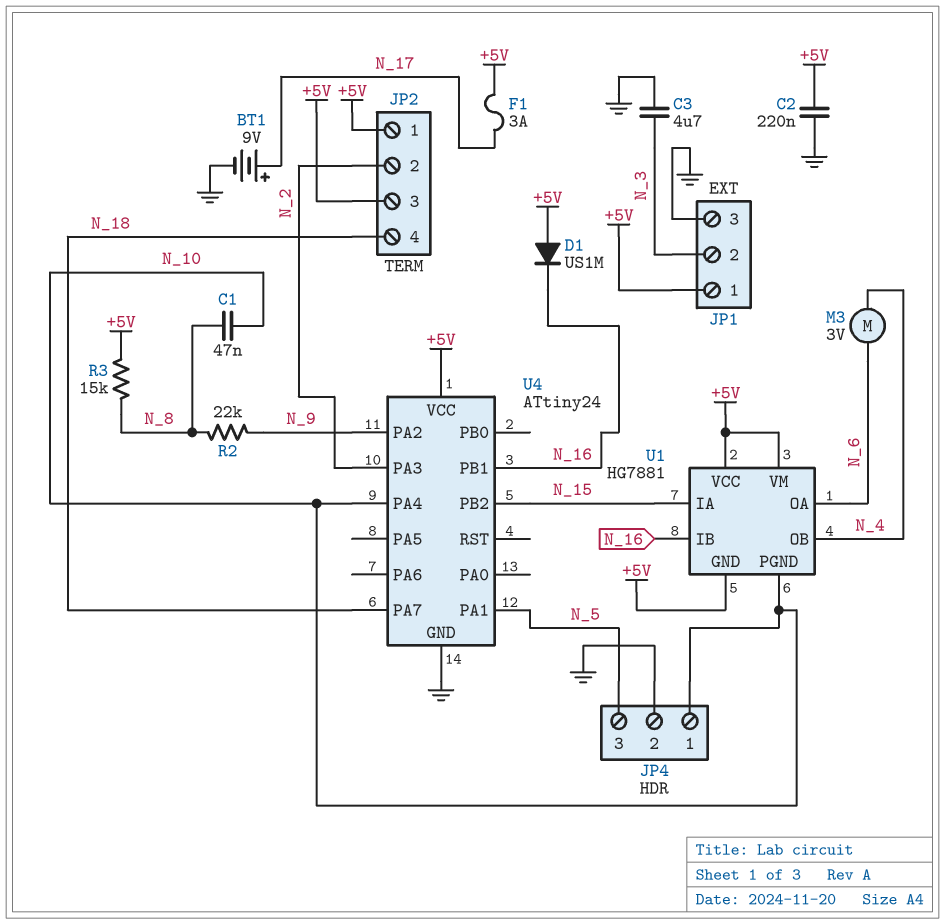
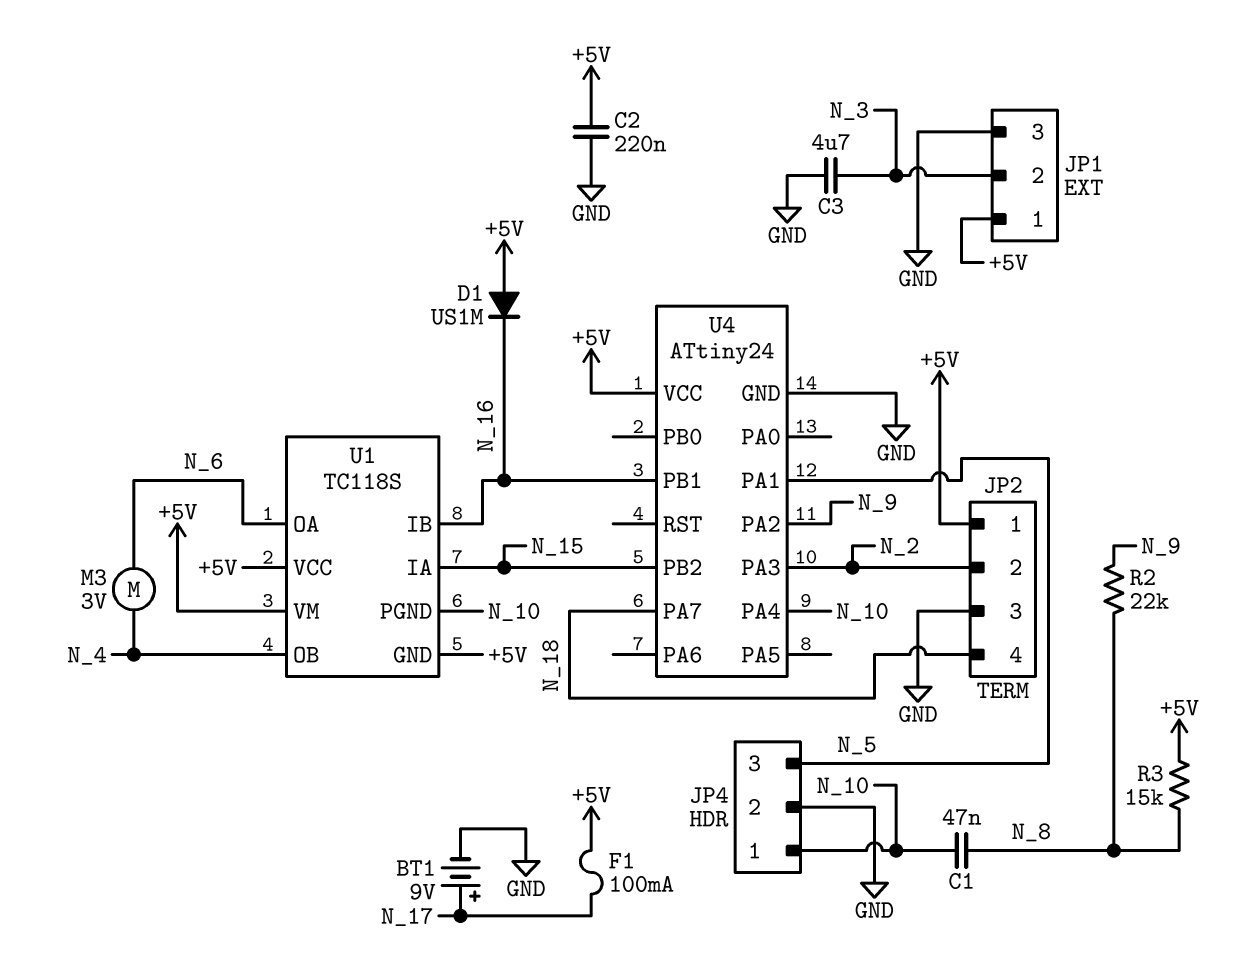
F1: 3A (+5V, N_17) -> 100mA (+5V, N_17)
JP2 pin 3: +5V -> GND
U1: HG7881 -> TC118S

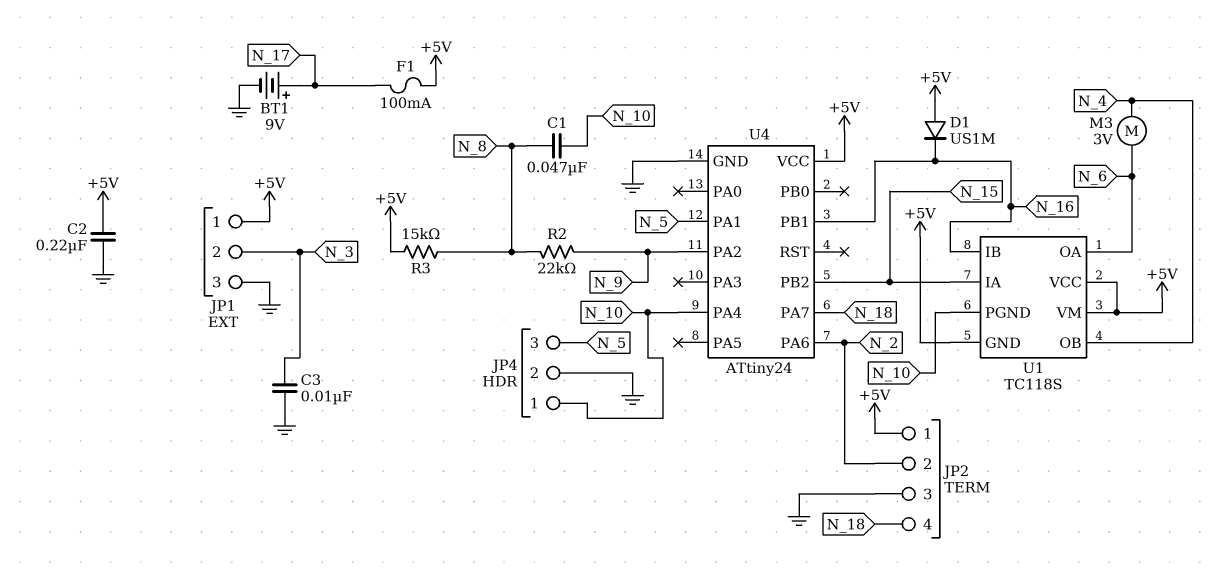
C3: 4.7uF (GND, N_3) -> 10nF (GND, N_3)
U4 pin PA3: N_2 -> none
U4 pin PA6: none -> N_2

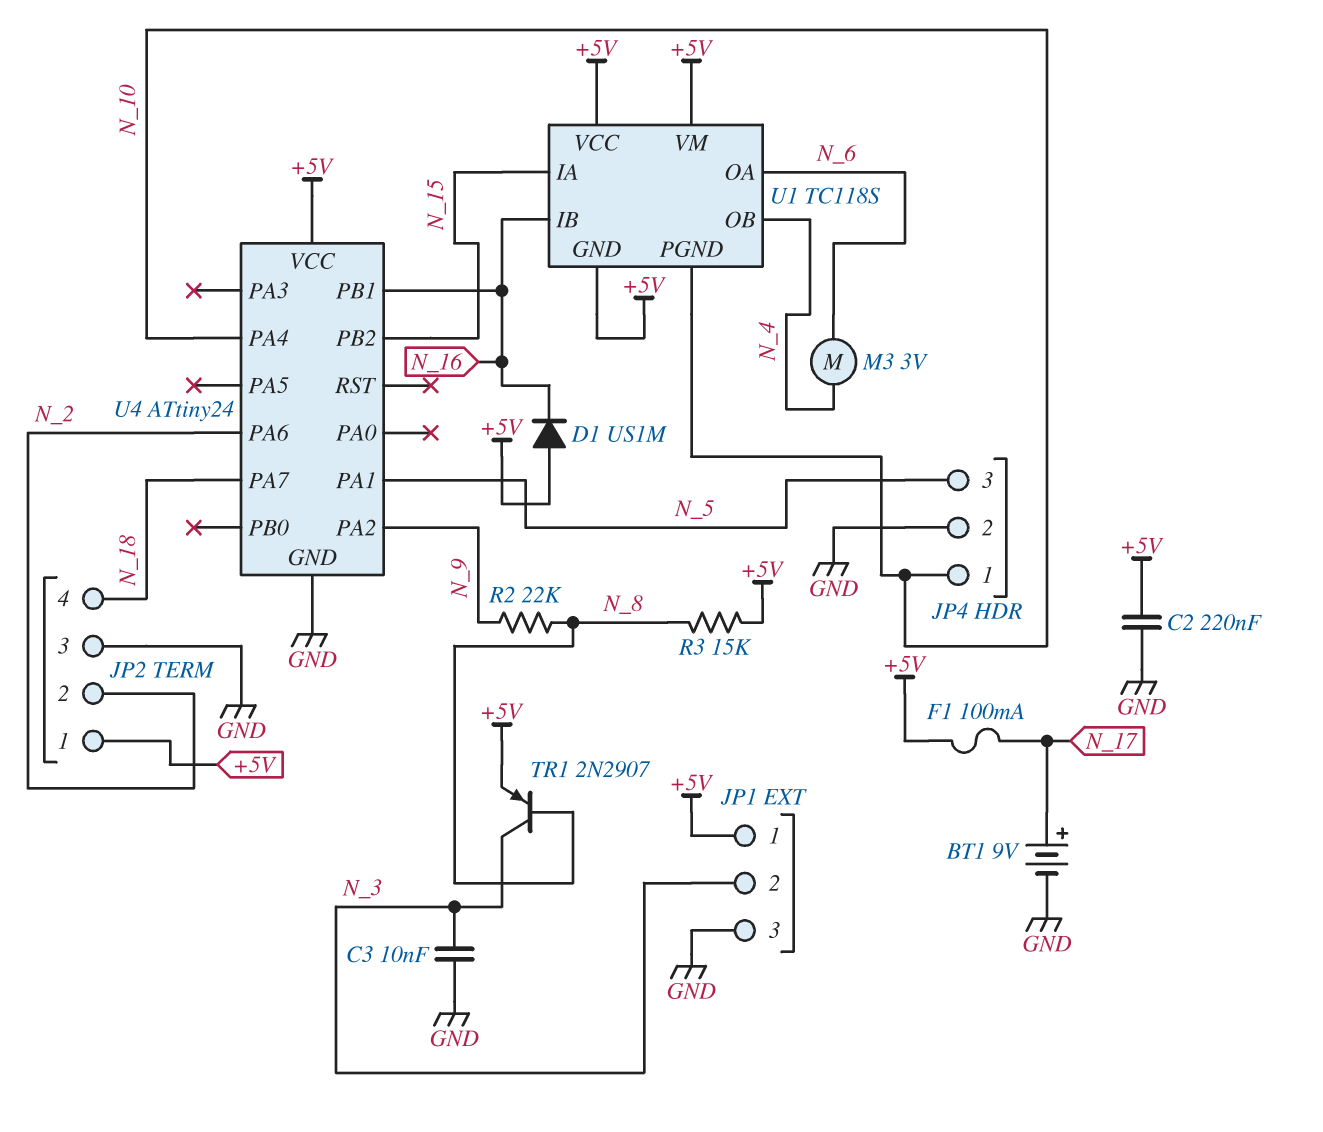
C1: 47nF (N_8, N_10) -> none
TR1: none -> PNP 2N2907 (B N_8, C N_3, E +5V)

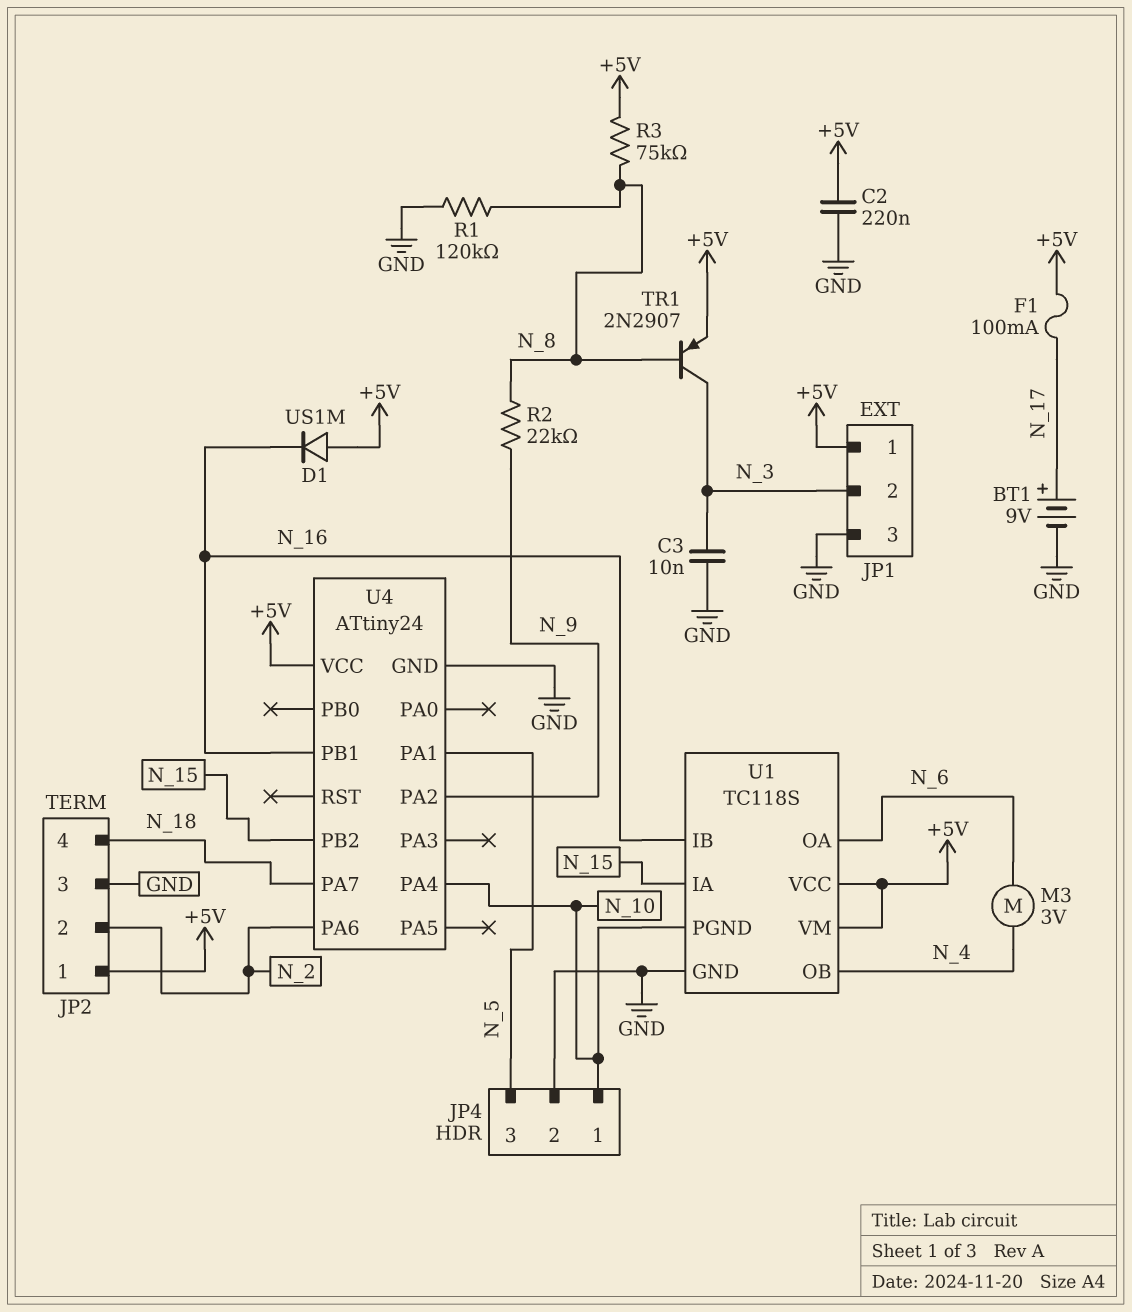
R1: none -> 120k (GND, N_8)
R3: 15k (+5V, N_8) -> 75k (+5V, N_8)
U1 pin GND: +5V -> GND

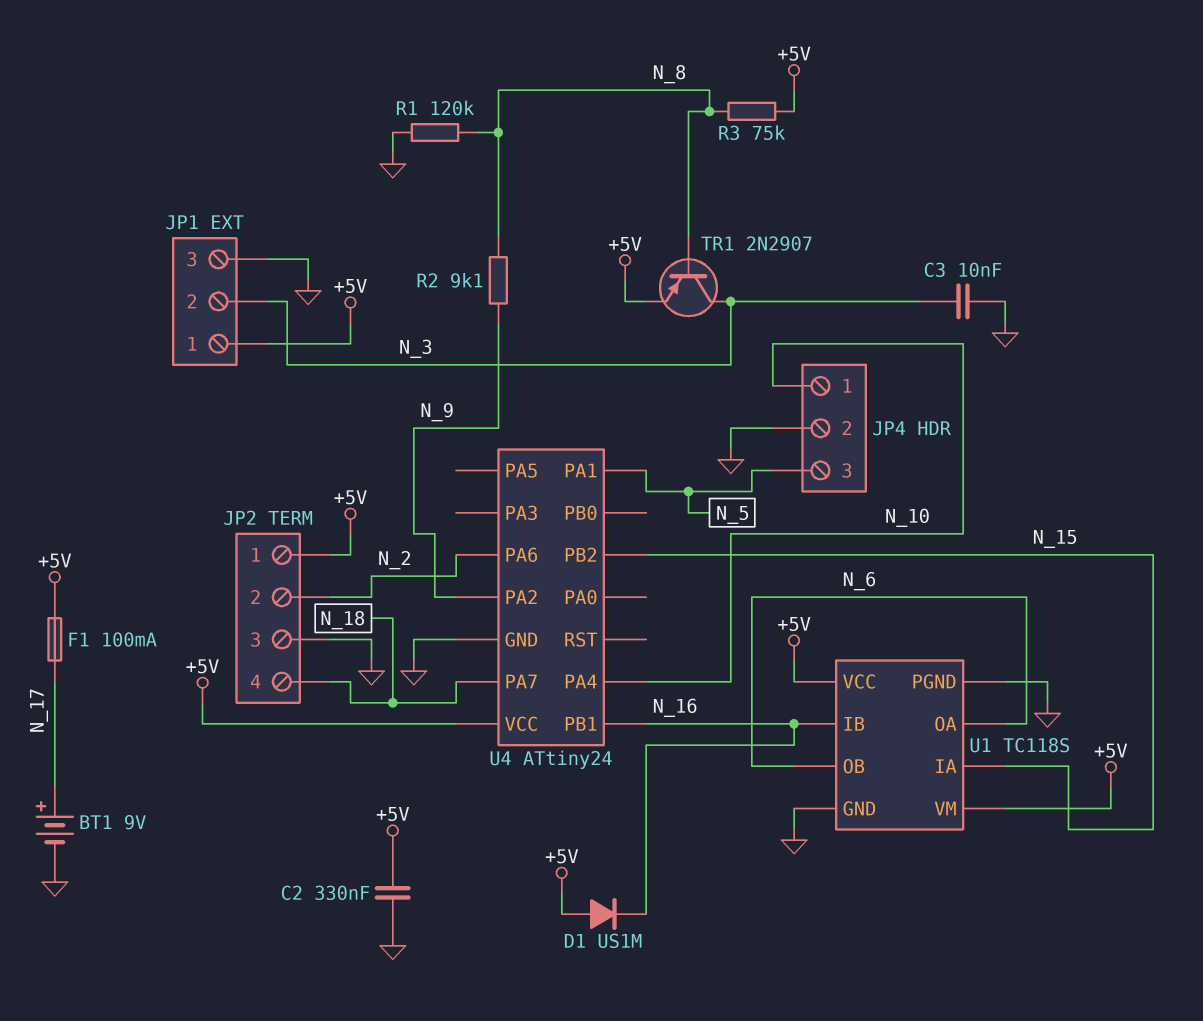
C2: 220nF (+5V, GND) -> 330nF (+5V, GND)
M3: motor 3V (N_4, N_6) -> none
R2: 22k (N_8, N_9) -> 9.1k (N_8, N_9)
U1 pin OB: N_4 -> N_6
U1 pin PGND: N_10 -> GND

